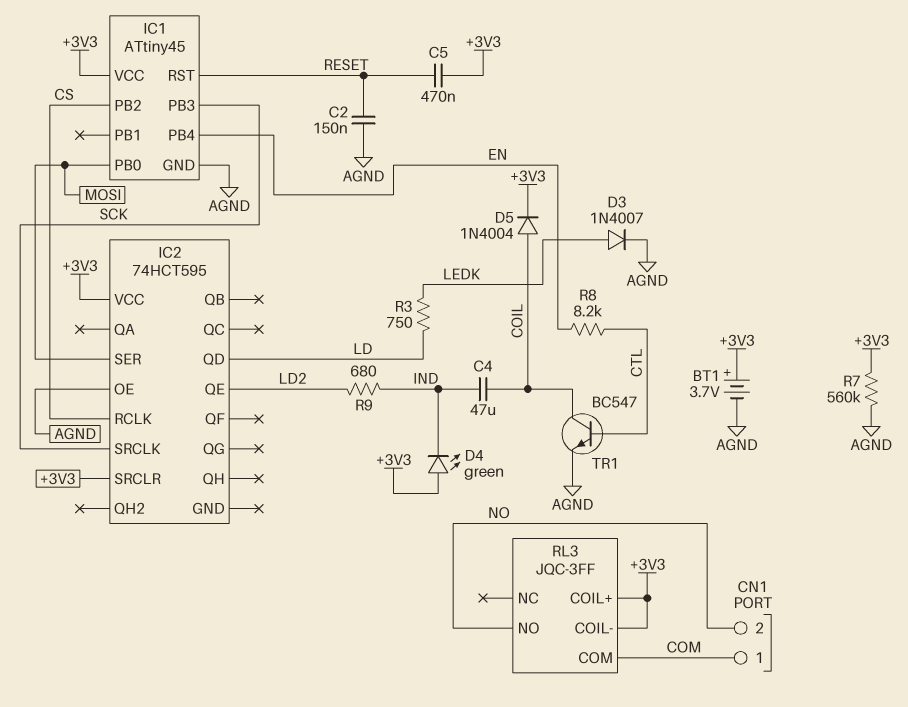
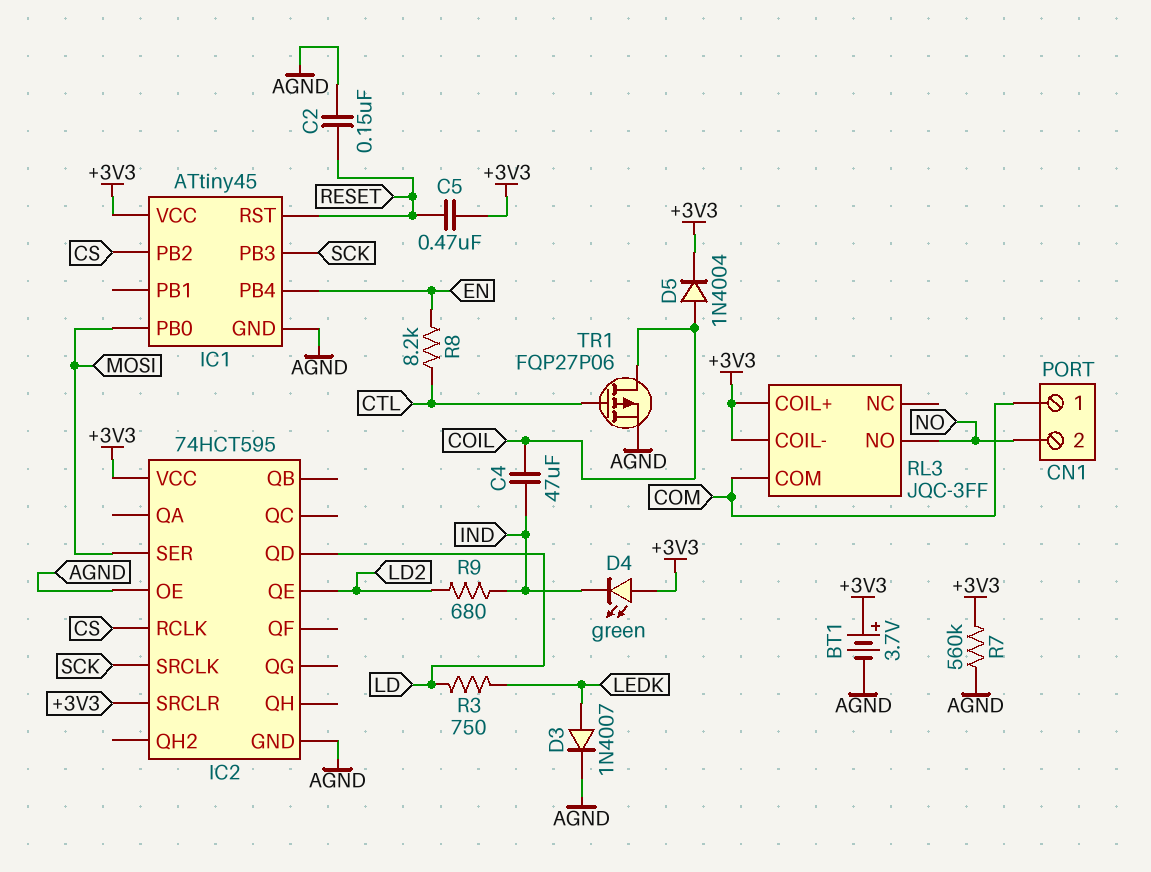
IC2 pin GND: none -> AGND
TR1: NPN BC547 (B CTL, C COIL, E AGND) -> PMOS FQP27P06 (G CTL, D COIL, S AGND)

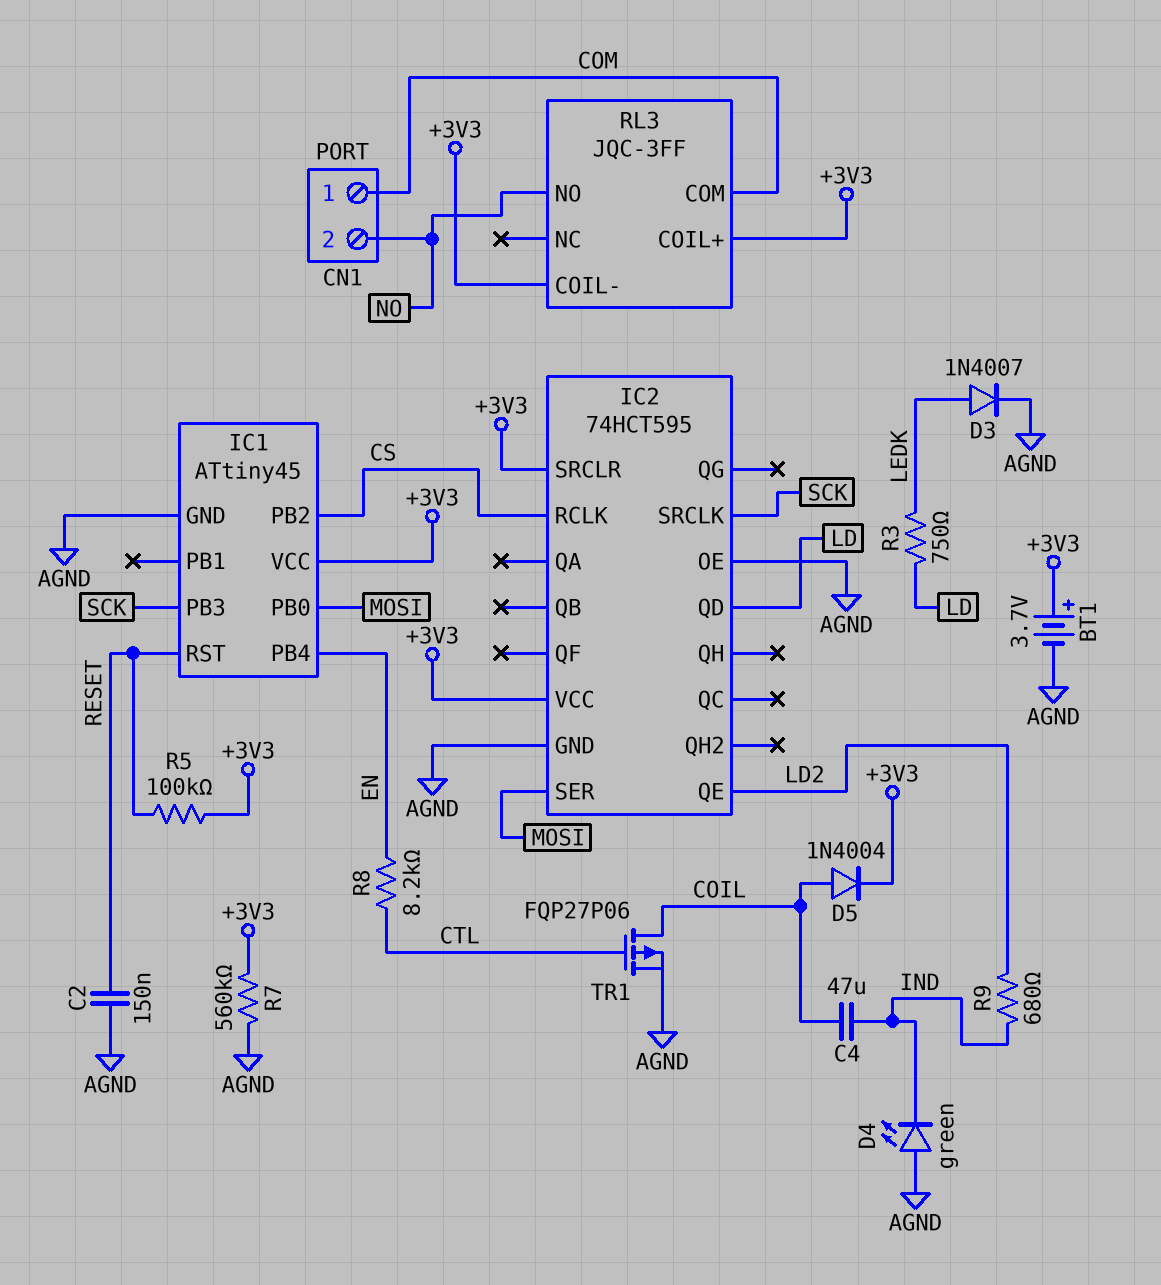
C5: 470nF (+3V3, RESET) -> none
D4: LED green (A +3V3, K IND) -> LED green (A AGND, K IND)
R5: none -> 100k (+3V3, RESET)

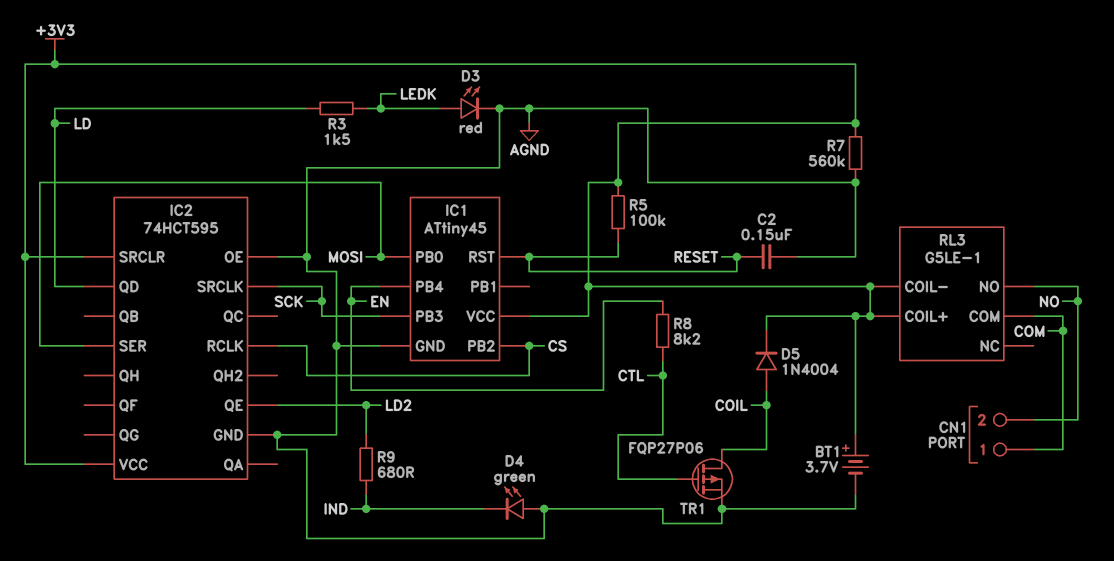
C4: 47uF (COIL, IND) -> none
D3: diode 1N4007 (A LEDK, K AGND) -> LED red (A LEDK, K AGND)
R3: 750 (LD, LEDK) -> 1.5k (LD, LEDK)
RL3: JQC-3FF -> G5LE-1

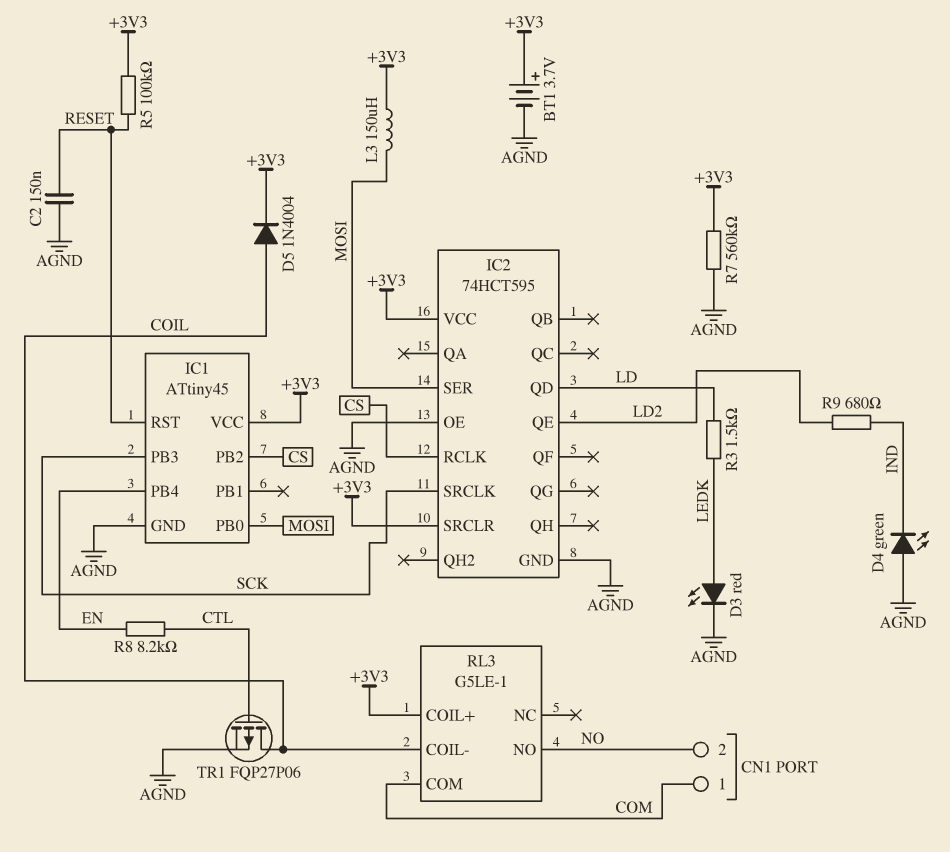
L3: none -> 150uH (+3V3, MOSI)
RL3 pin COIL-: +3V3 -> COIL

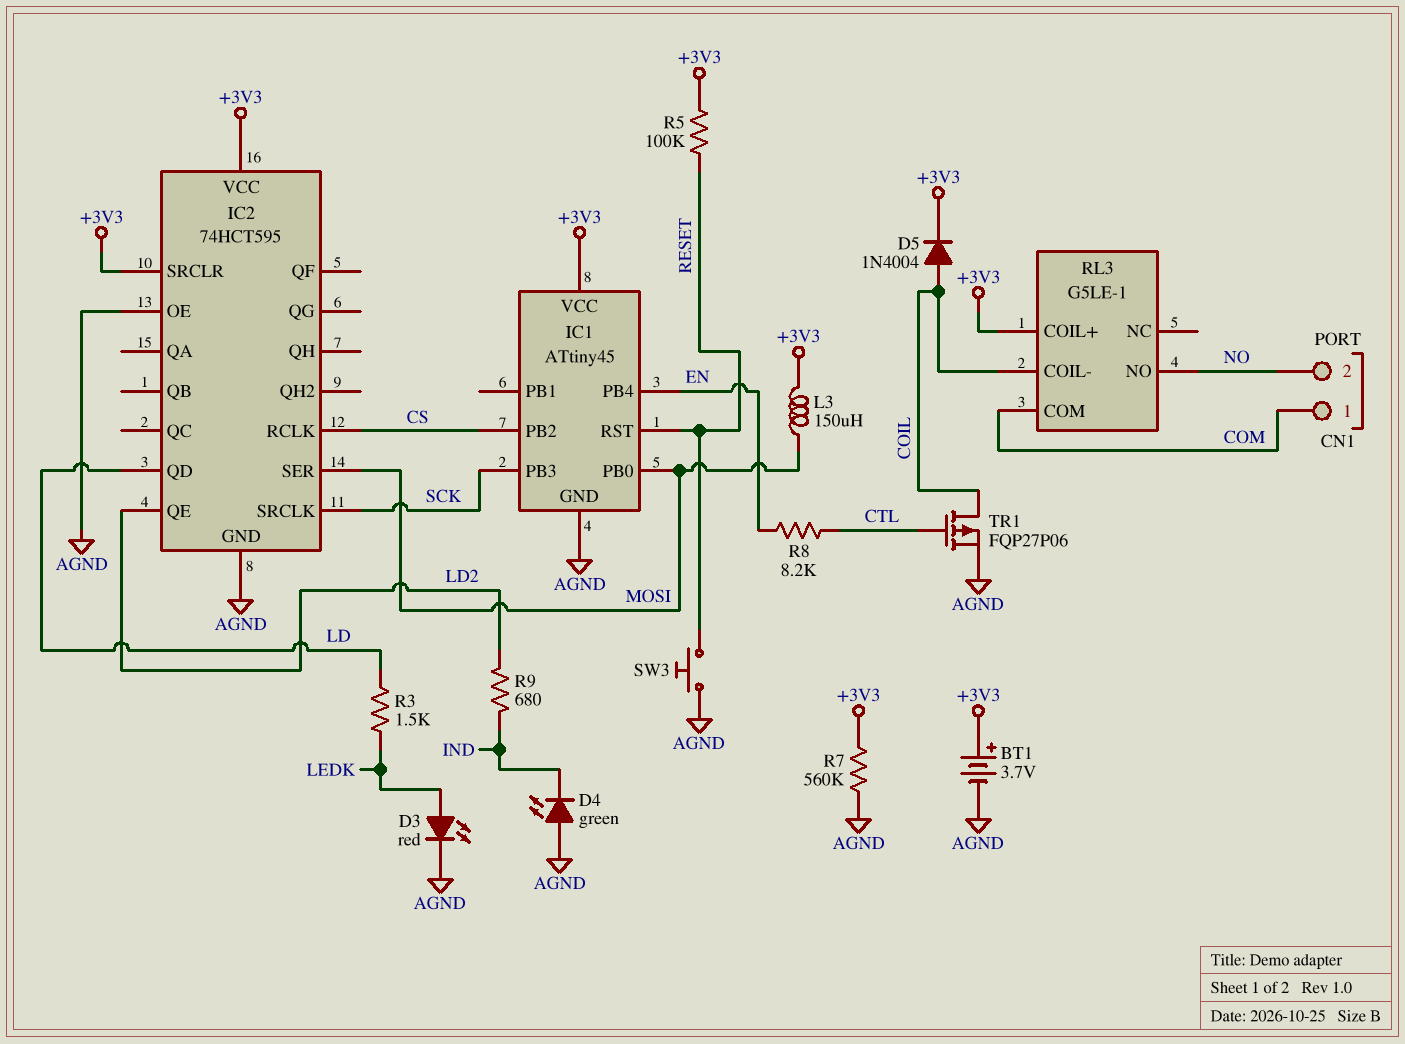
C2: 150nF (AGND, RESET) -> none
SW3: none -> button (AGND, RESET)

